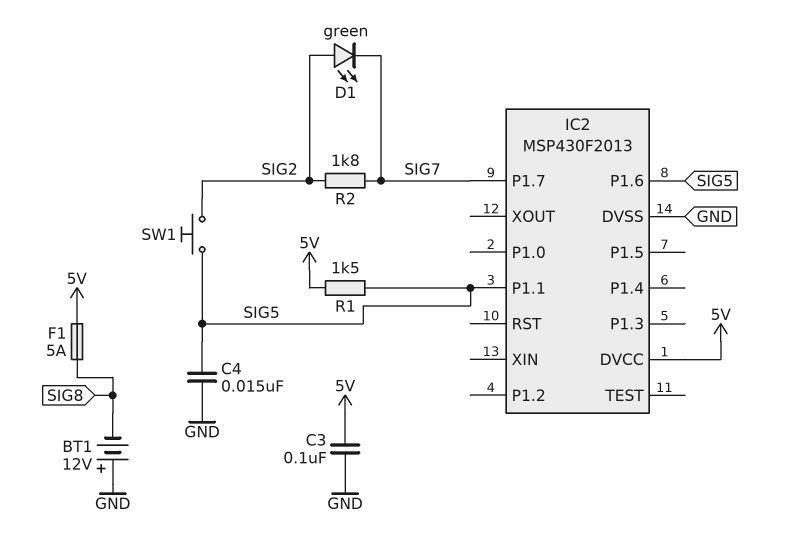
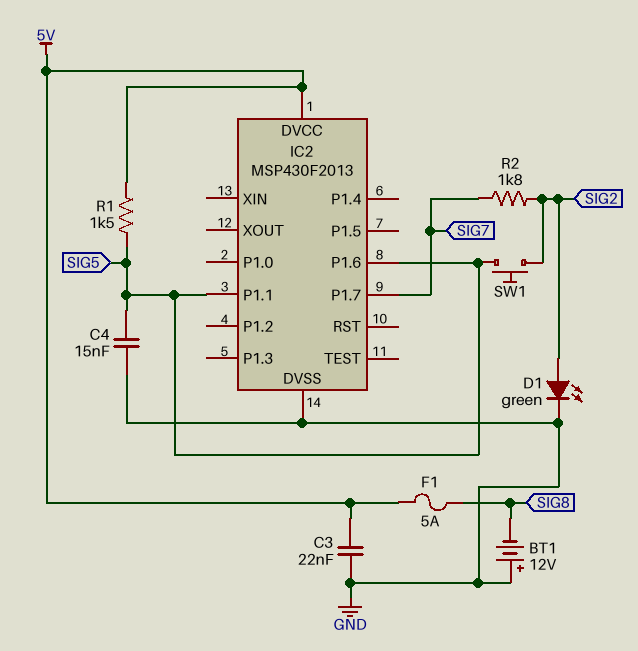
C3: 100nF (5V, GND) -> 22nF (5V, GND)
D1: LED green (A SIG2, K SIG7) -> LED green (A SIG2, K GND)

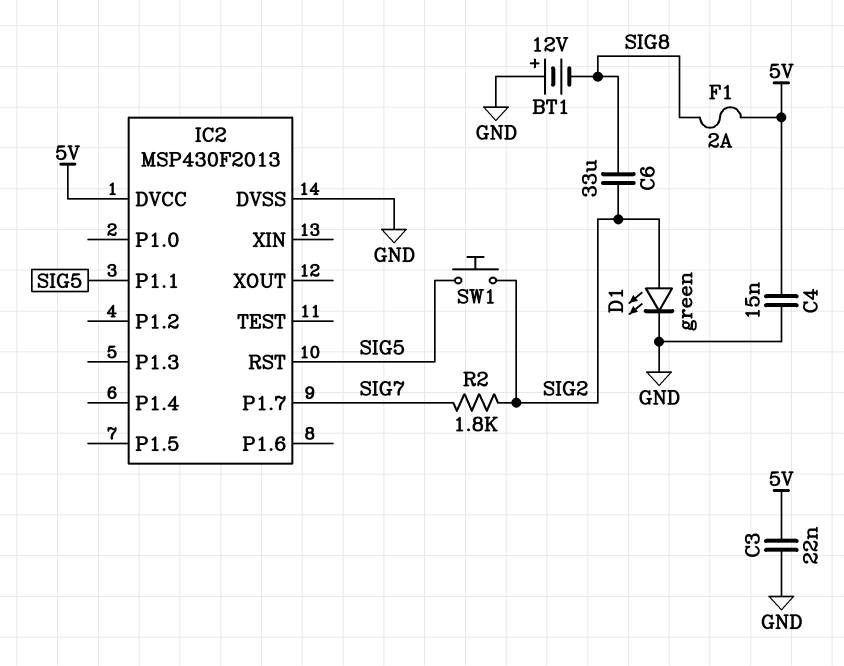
C4: 15nF (GND, SIG5) -> 15nF (5V, GND)
C6: none -> 33uF (SIG2, SIG8)
F1: 5A (5V, SIG8) -> 2A (5V, SIG8)
IC2 pin P1.6: SIG5 -> none
IC2 pin RST: none -> SIG5
R1: 1.5k (5V, SIG5) -> none

